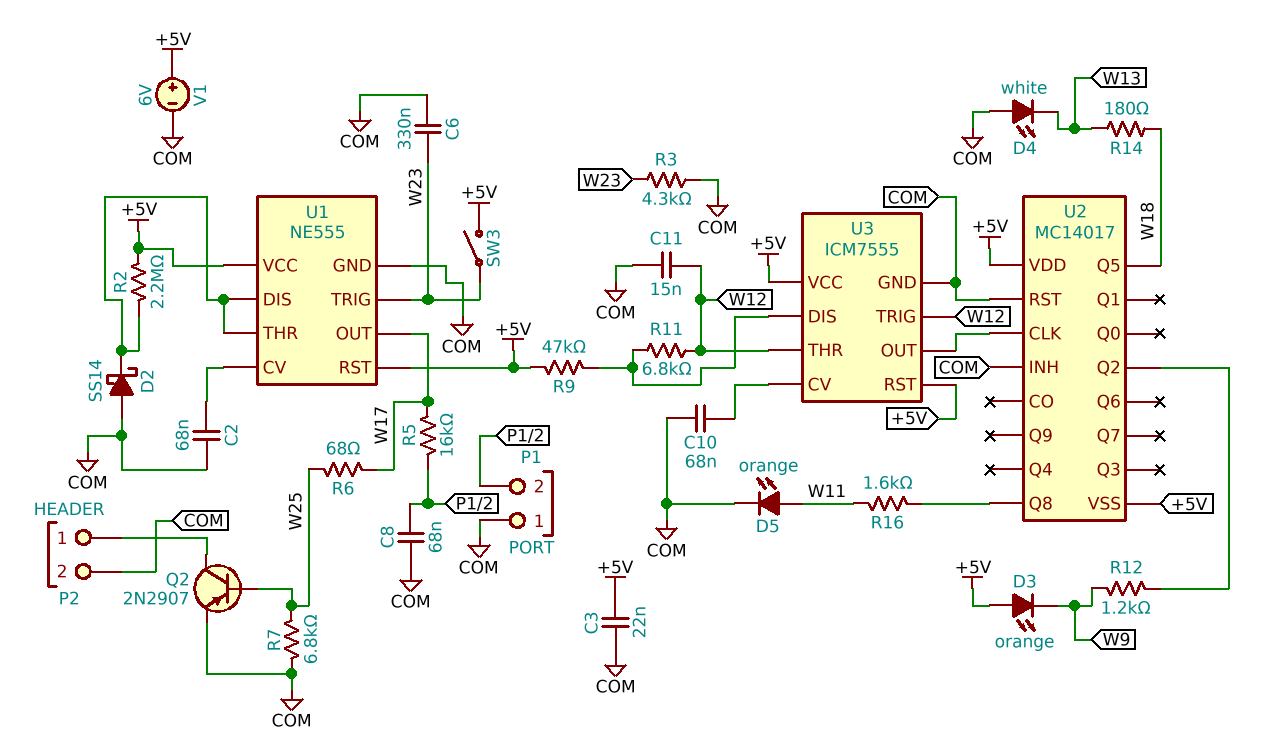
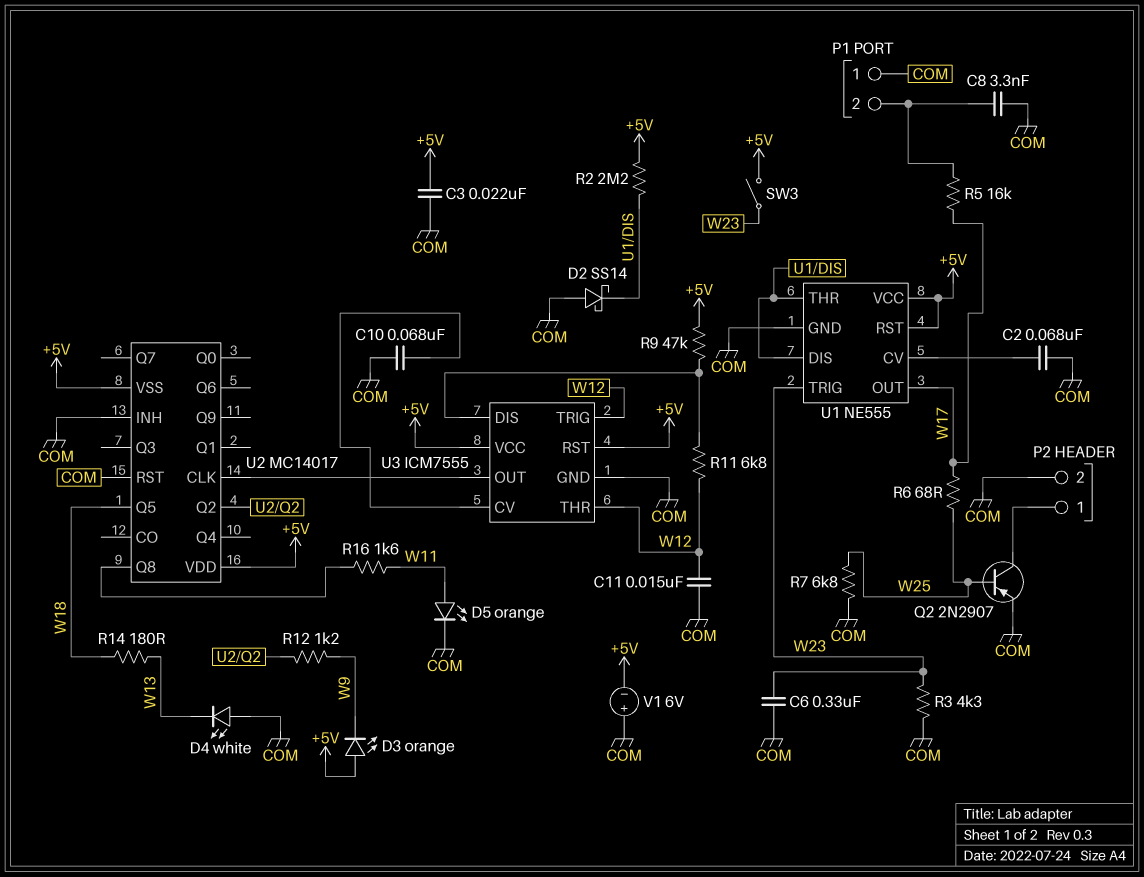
C8: 68nF (COM, P1/2) -> 3.3nF (COM, P1/2)
V1: 6V (plus +5V, minus COM) -> 6V (plus COM, minus +5V)

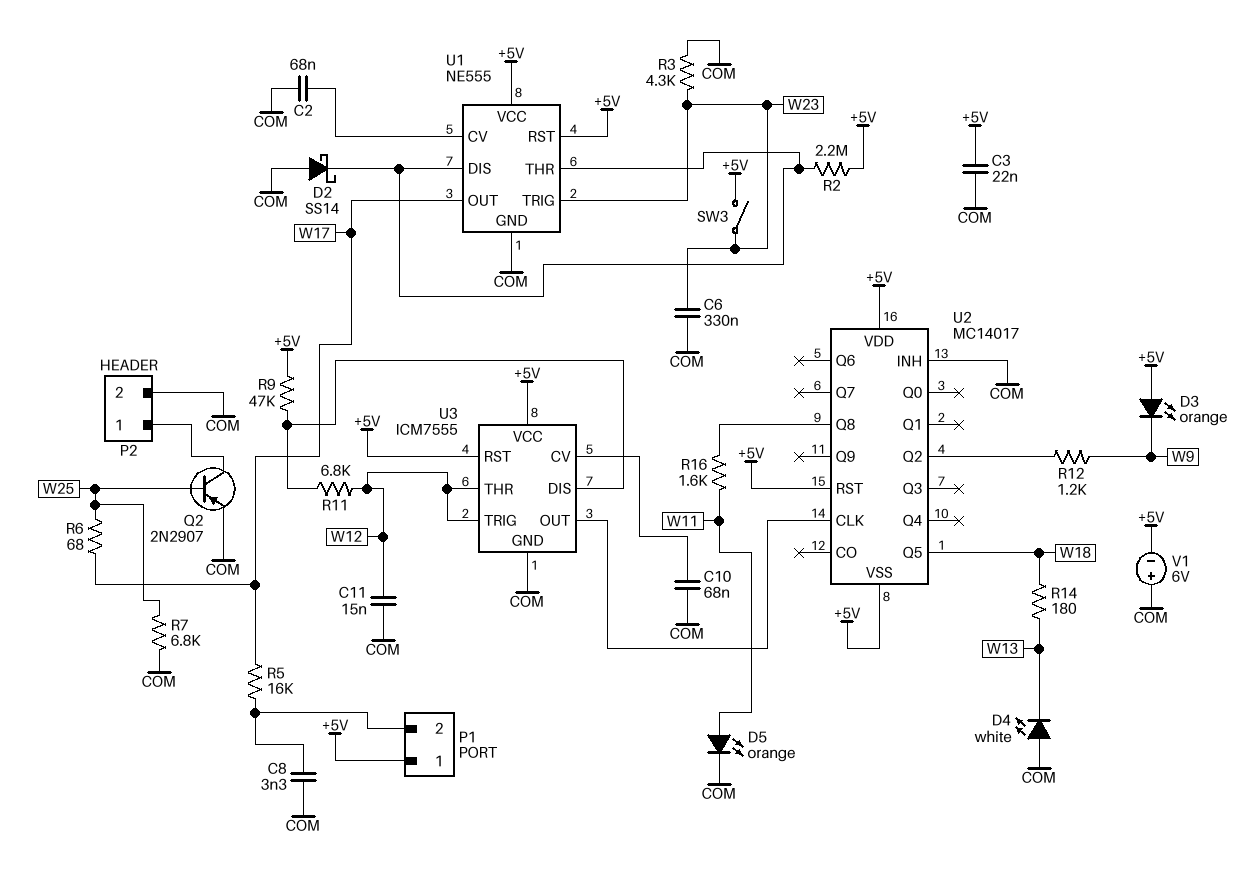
P1 pin 1: COM -> +5V
U2 pin RST: COM -> +5V

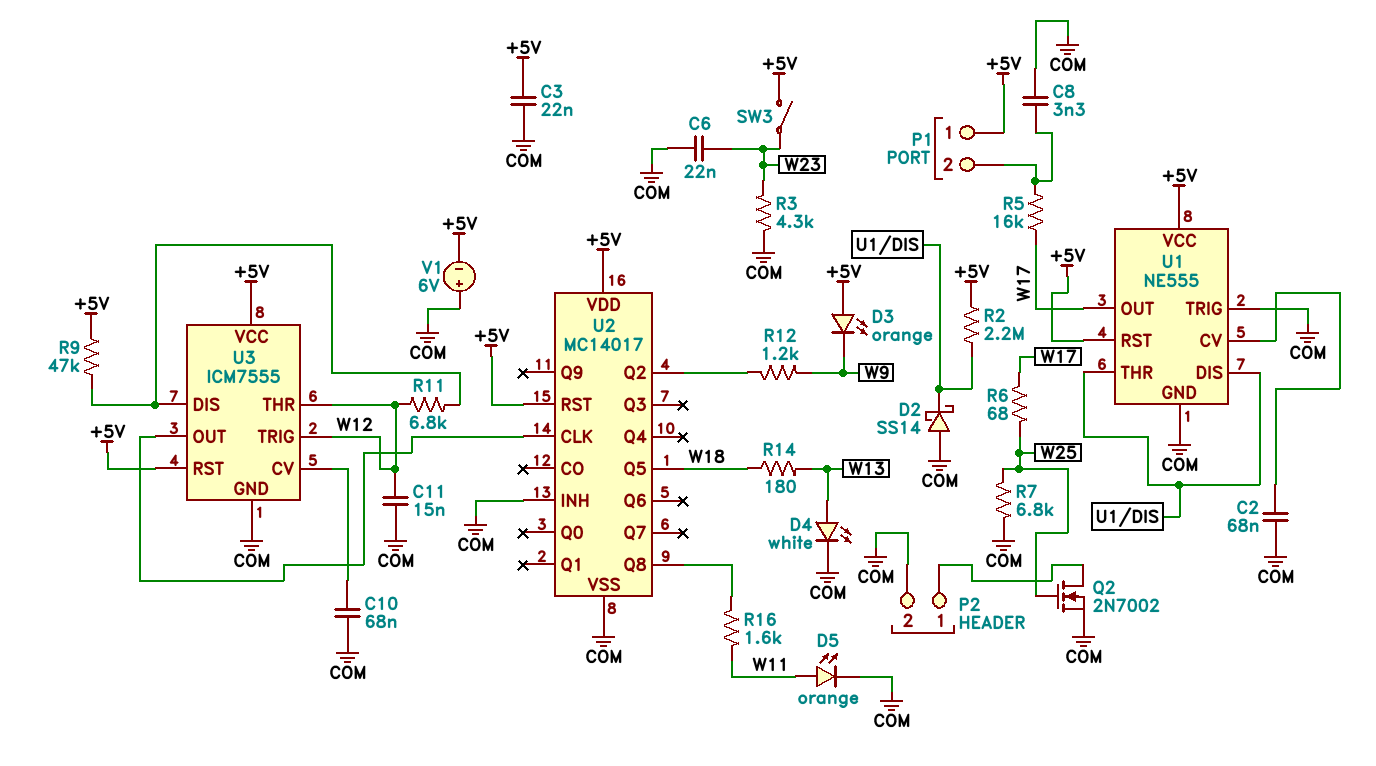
C6: 330nF (COM, W23) -> 22nF (COM, W23)
D4: LED white (A COM, K W13) -> LED white (A W13, K COM)
Q2: PNP 2N2907 (B W25, C P2/1, E COM) -> NMOS 2N7002 (G W25, D P2/1, S COM)
U1 pin TRIG: W23 -> COM
U2 pin VSS: +5V -> COM

